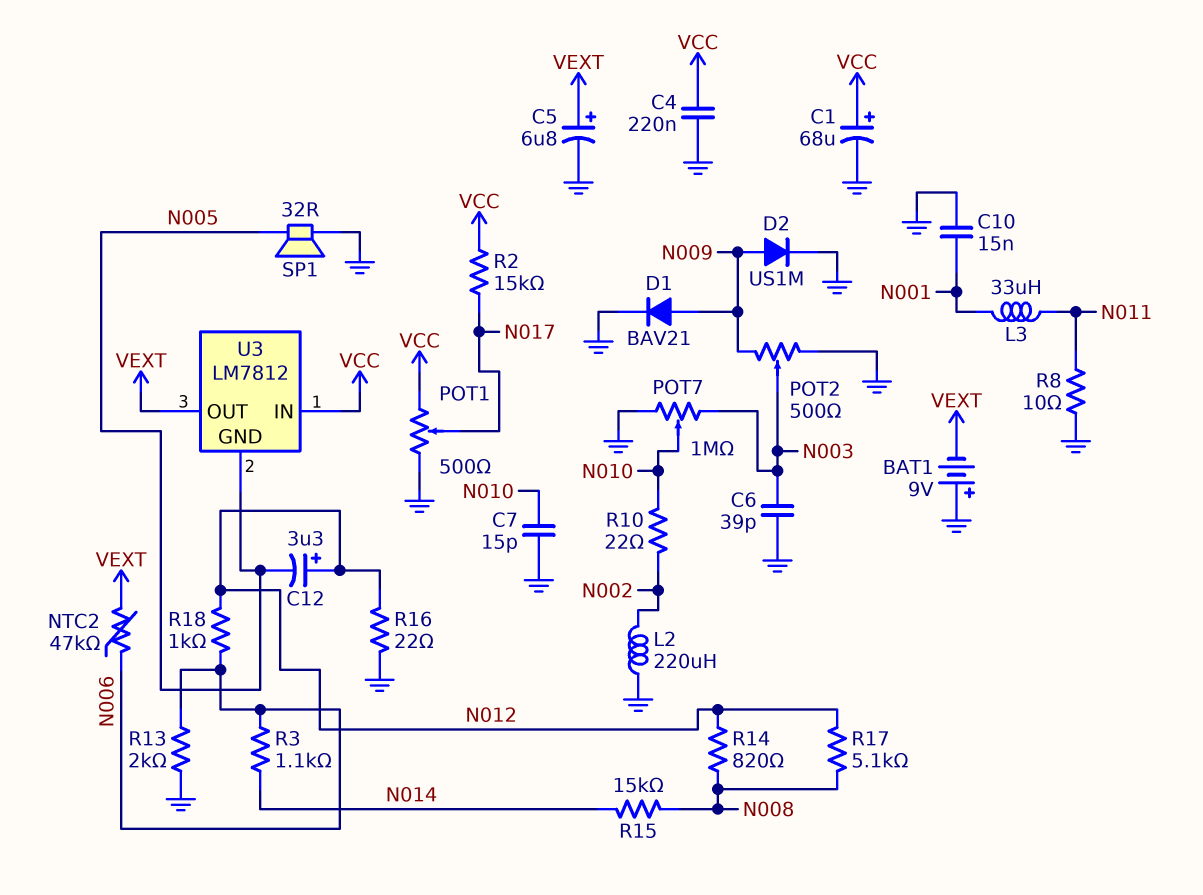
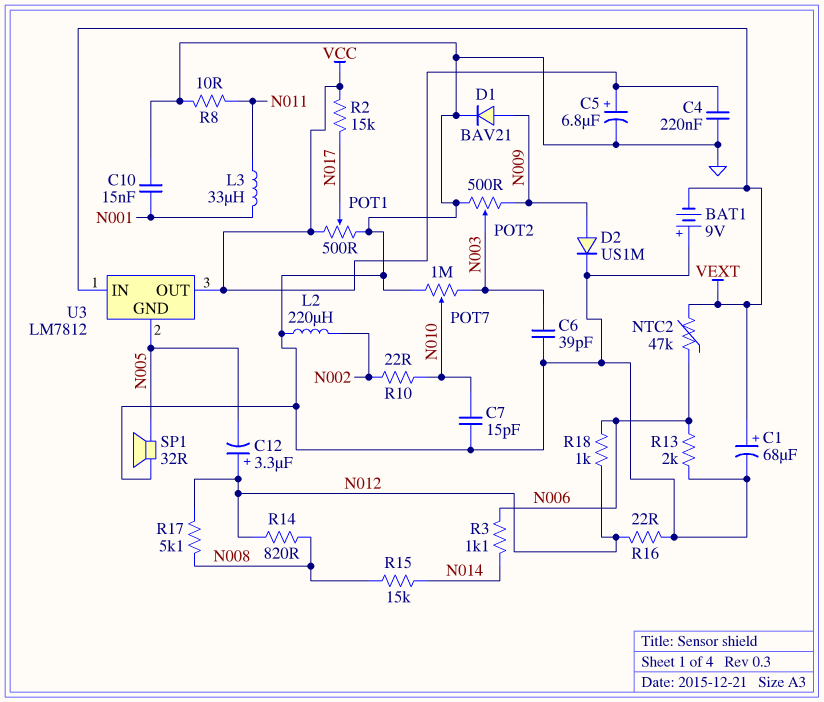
C1: 68uF (plus VCC, minus GND) -> 68uF (plus VEXT, minus GND)
C5: 6.8uF (plus VEXT, minus GND) -> 6.8uF (plus VCC, minus GND)
U3 pin IN: VCC -> VEXT
U3 pin OUT: VEXT -> VCC

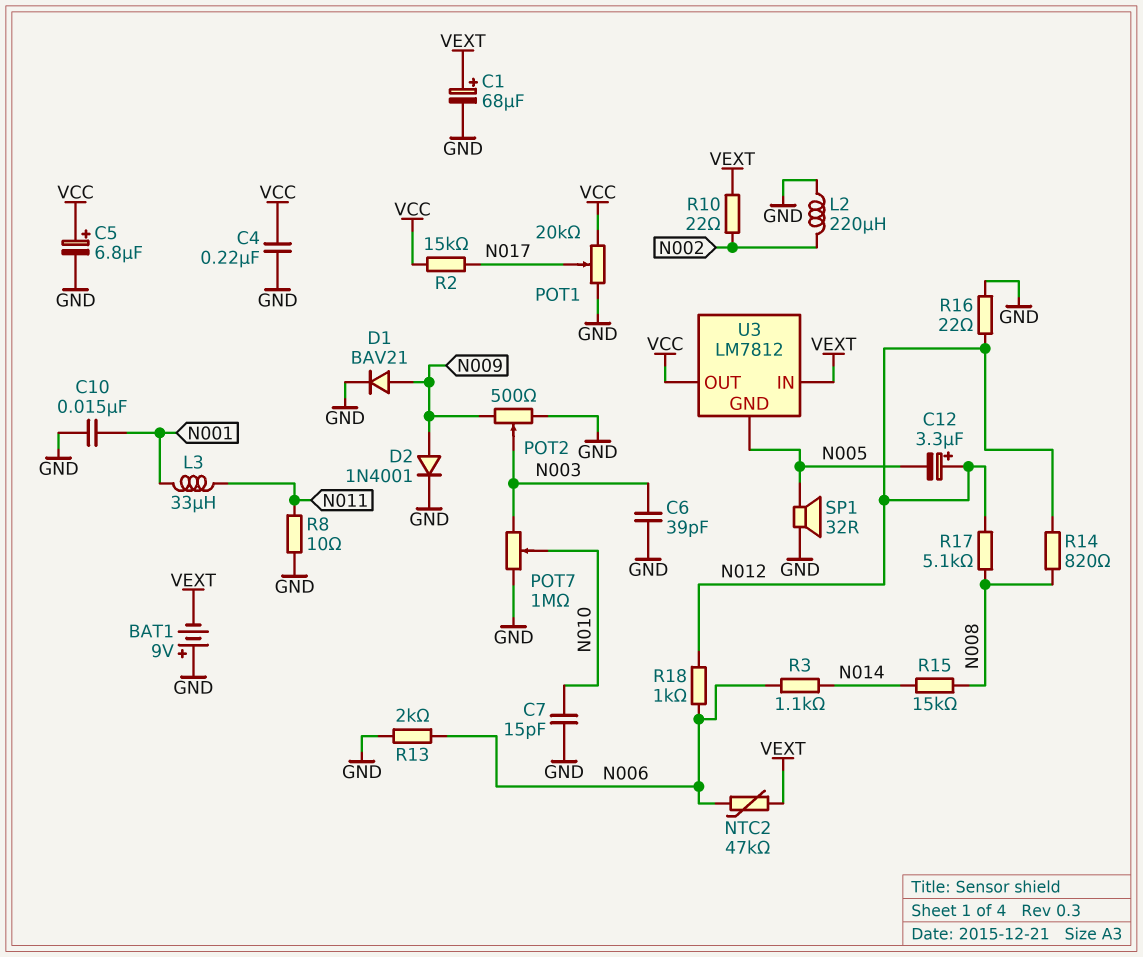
D2: diode US1M (A N009, K GND) -> diode 1N4001 (A N009, K GND)
POT1: 500 (GND, VCC, wiper N017) -> 20k (GND, VCC, wiper N017)
R10: 22 (N002, N010) -> 22 (N002, VEXT)

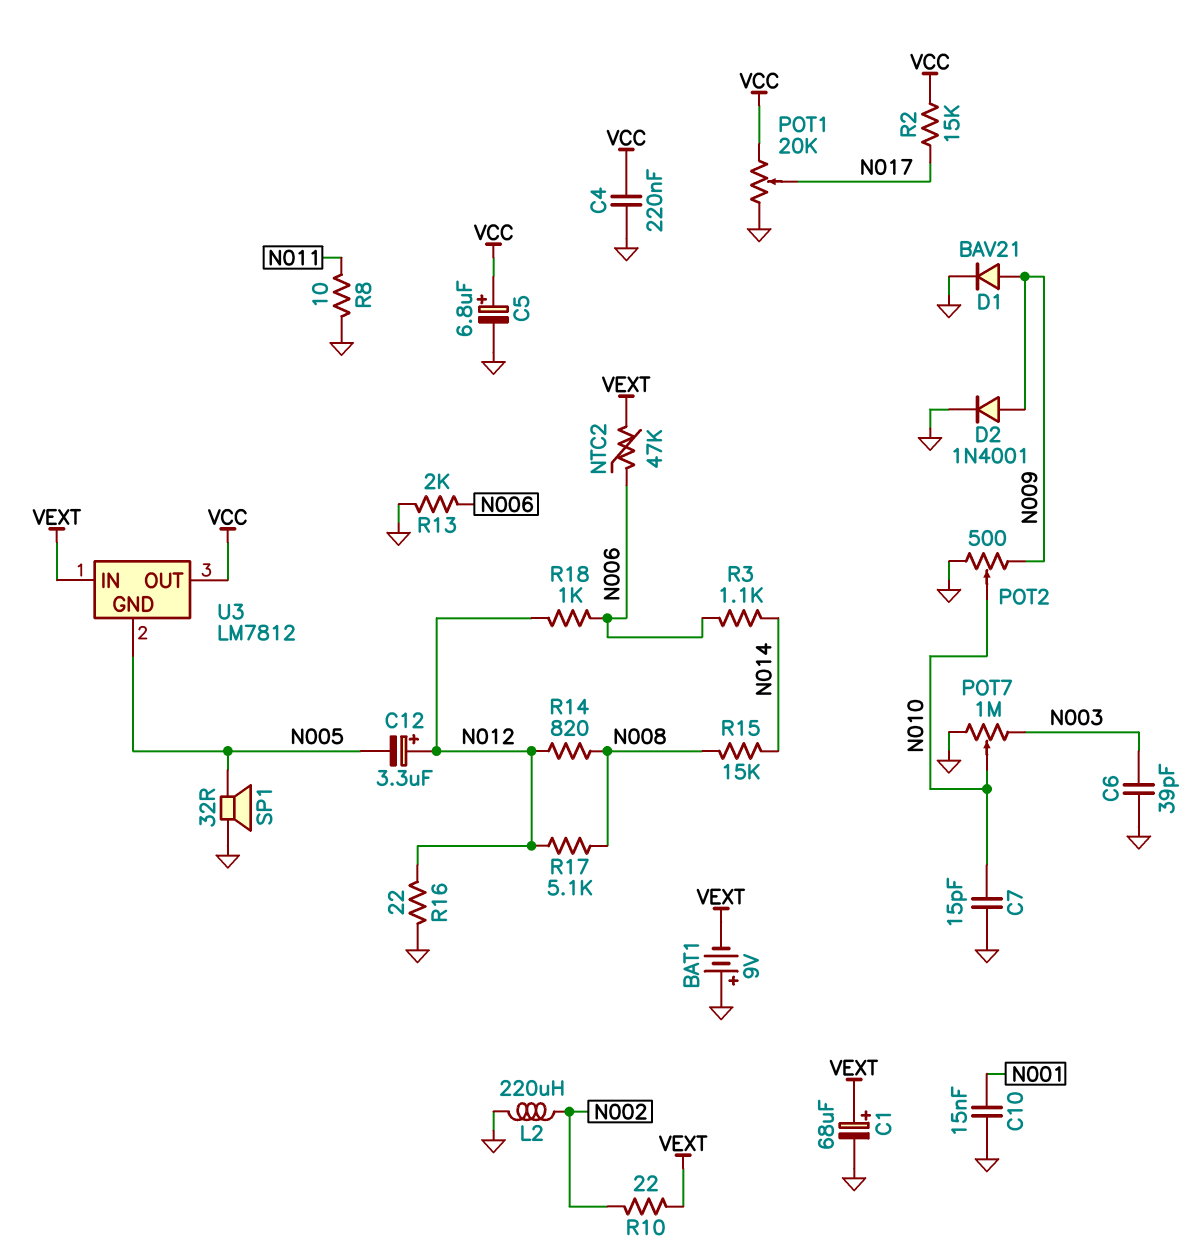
L3: 33uH (N001, N011) -> none
POT2: 500 (GND, N009, wiper N003) -> 500 (GND, N009, wiper N010)

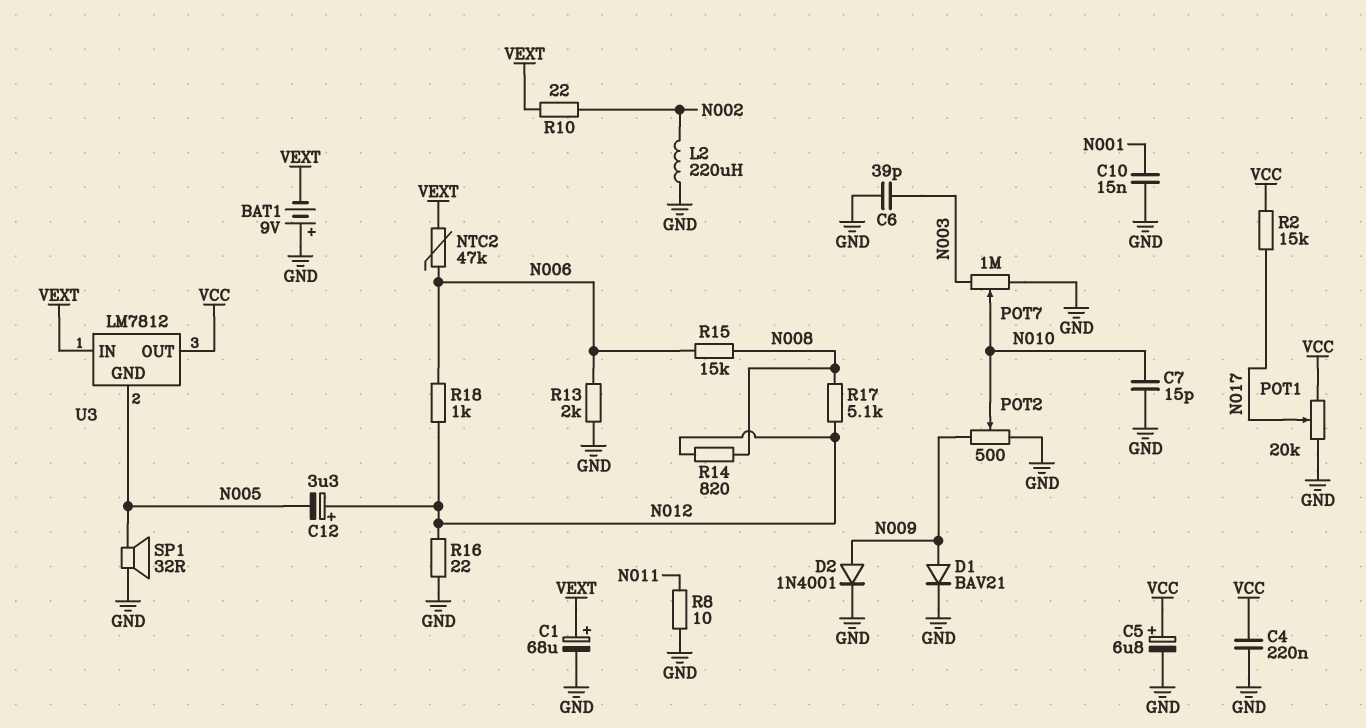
R3: 1.1k (N006, N014) -> none
R15: 15k (N008, N014) -> 15k (N006, N008)

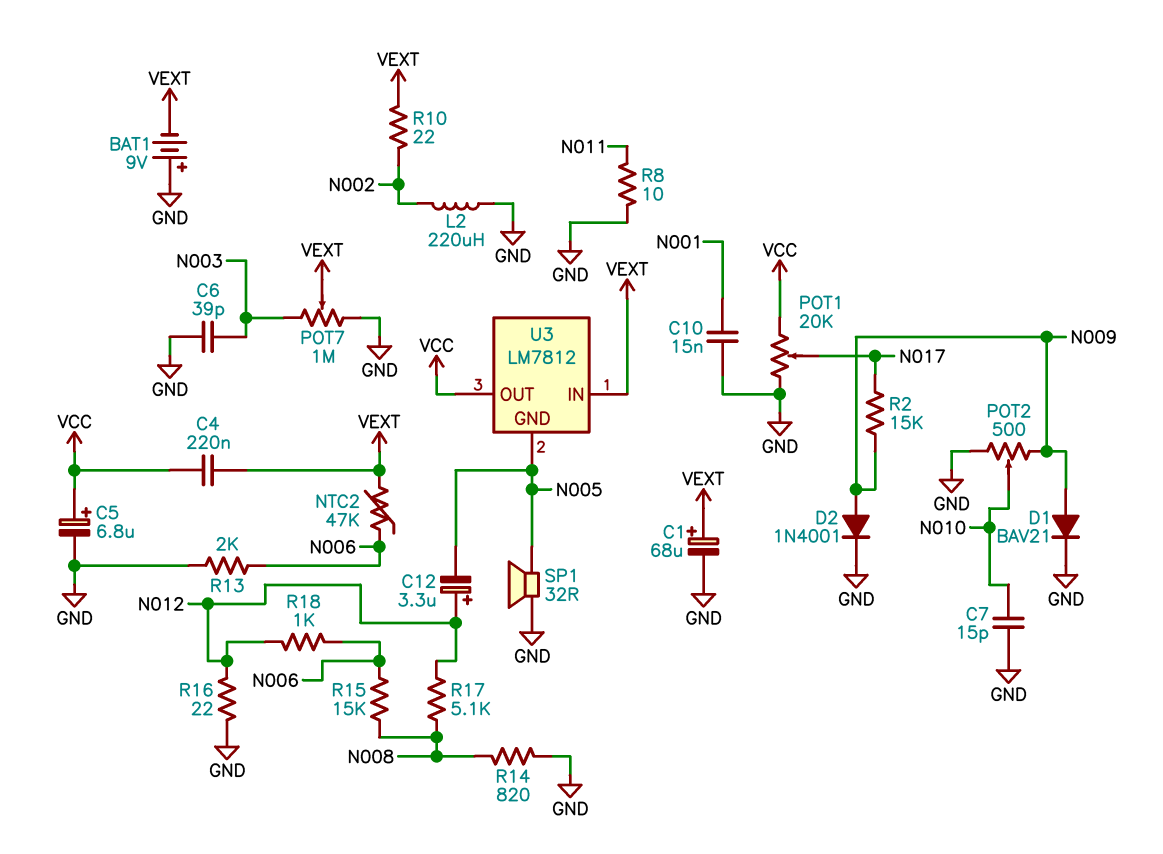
C4: 220nF (GND, VCC) -> 220nF (VCC, VEXT)
POT7: 1M (GND, N003, wiper N010) -> 1M (GND, N003, wiper VEXT)
R2: 15k (N017, VCC) -> 15k (N009, N017)
R14: 820 (N008, N012) -> 820 (GND, N008)

